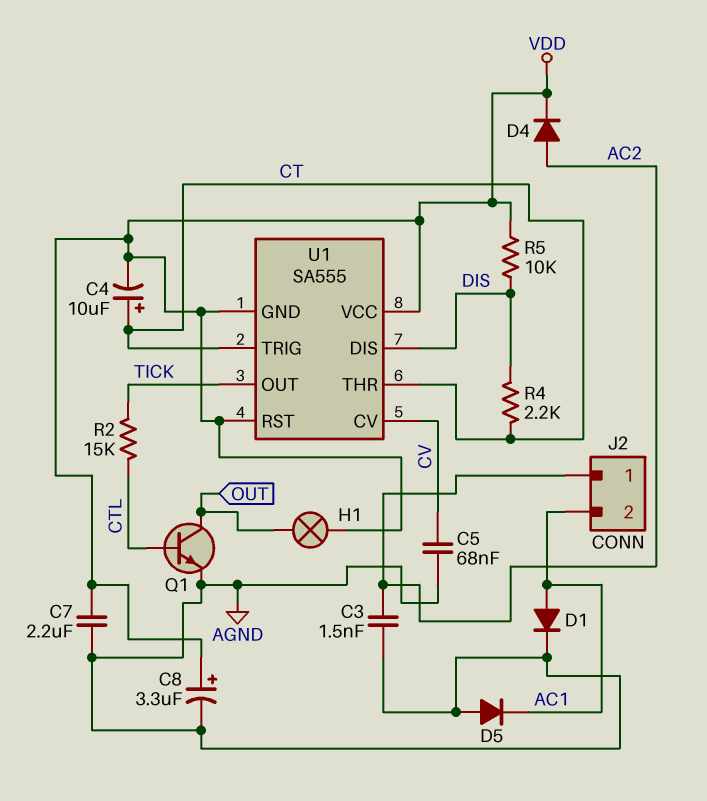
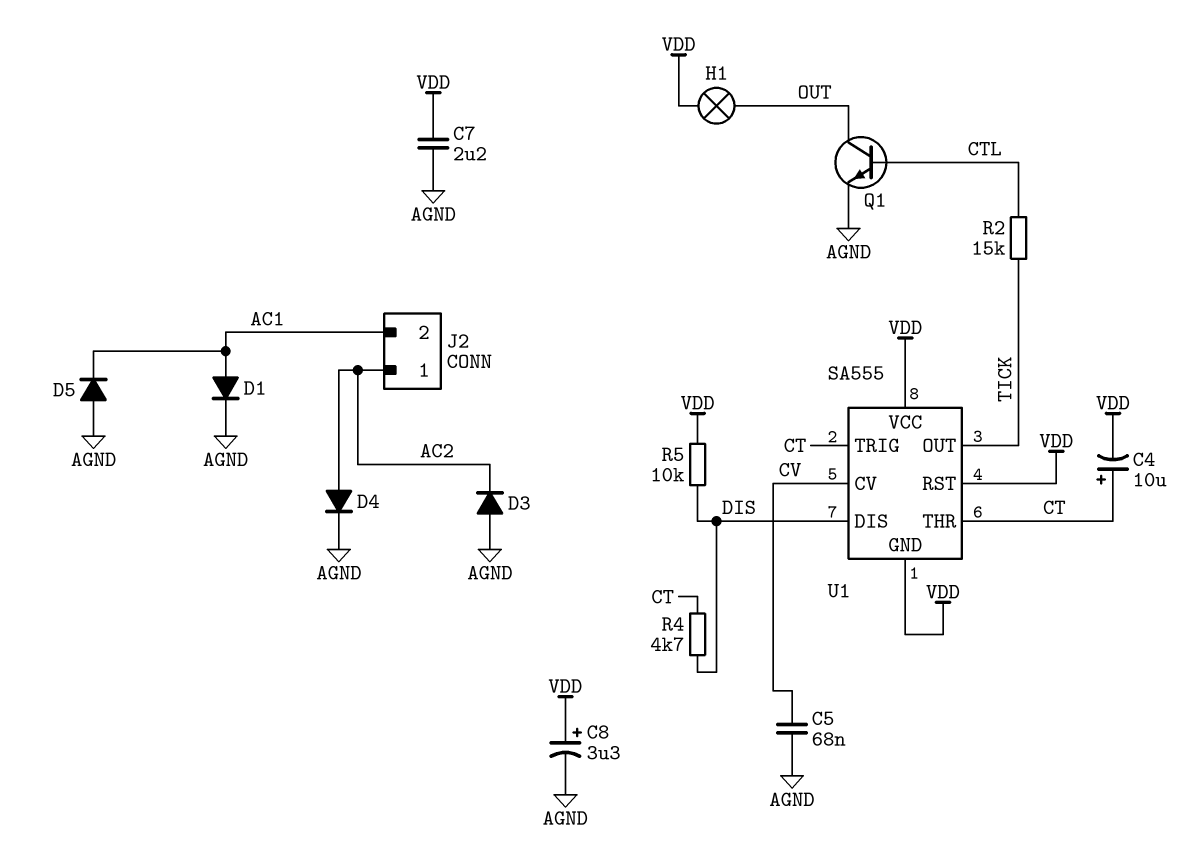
C3: 1.5nF (AC2, AGND) -> none
D3: none -> diode (A AGND, K AC2)
D4: diode (A AC2, K VDD) -> diode (A AC2, K AGND)
R4: 2.2k (CT, DIS) -> 4.7k (CT, DIS)

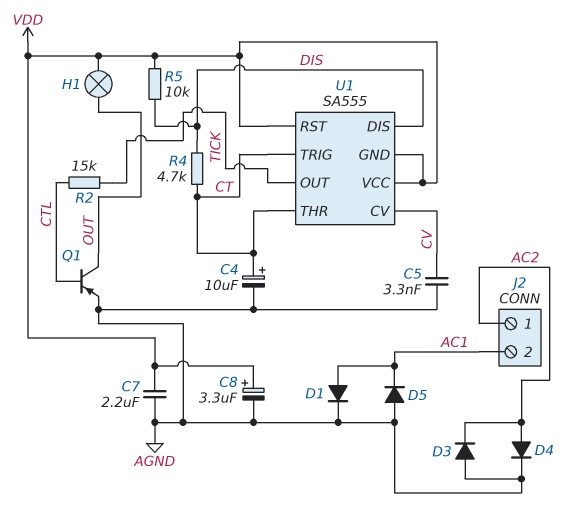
C4: 10uF (plus CT, minus VDD) -> 10uF (plus CT, minus AGND)
C5: 68nF (AGND, CV) -> 3.3nF (AGND, CV)
Q1: NPN (B CTL, C OUT, E AGND) -> PNP (B CTL, C OUT, E AGND)

